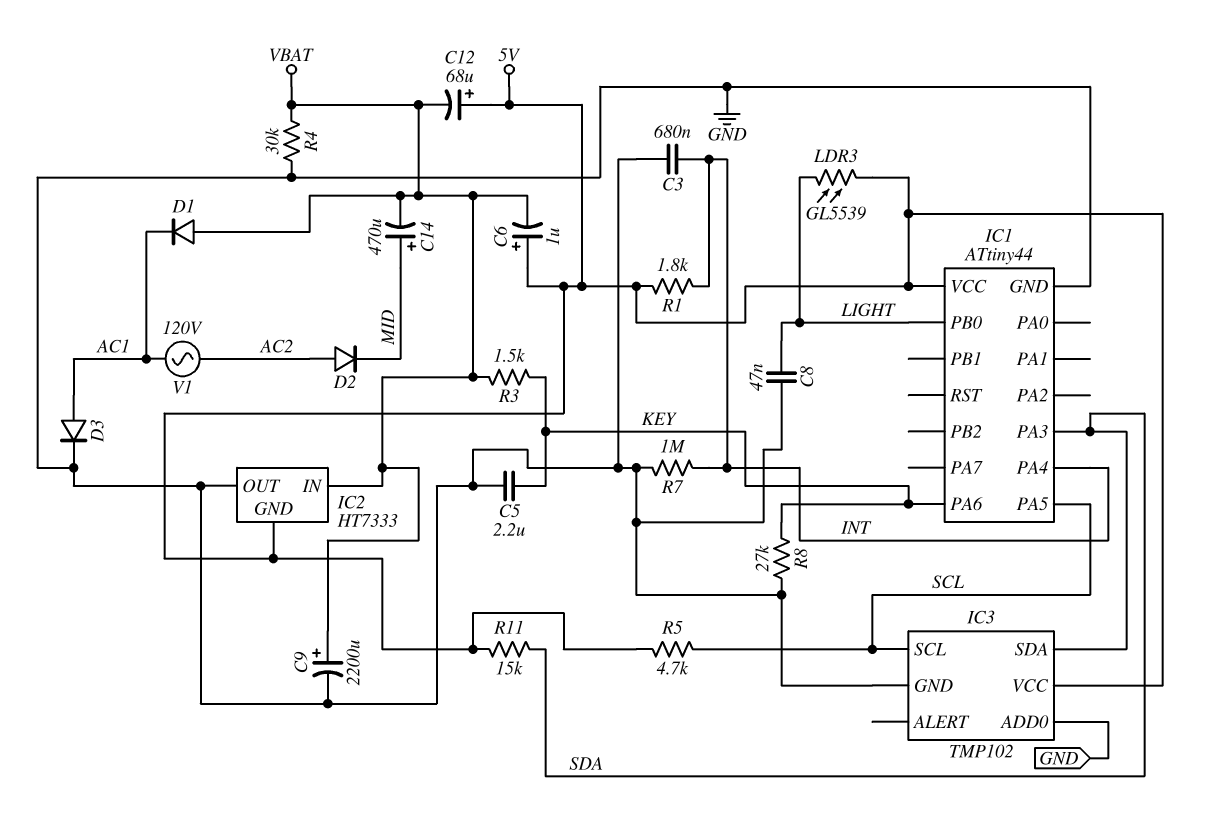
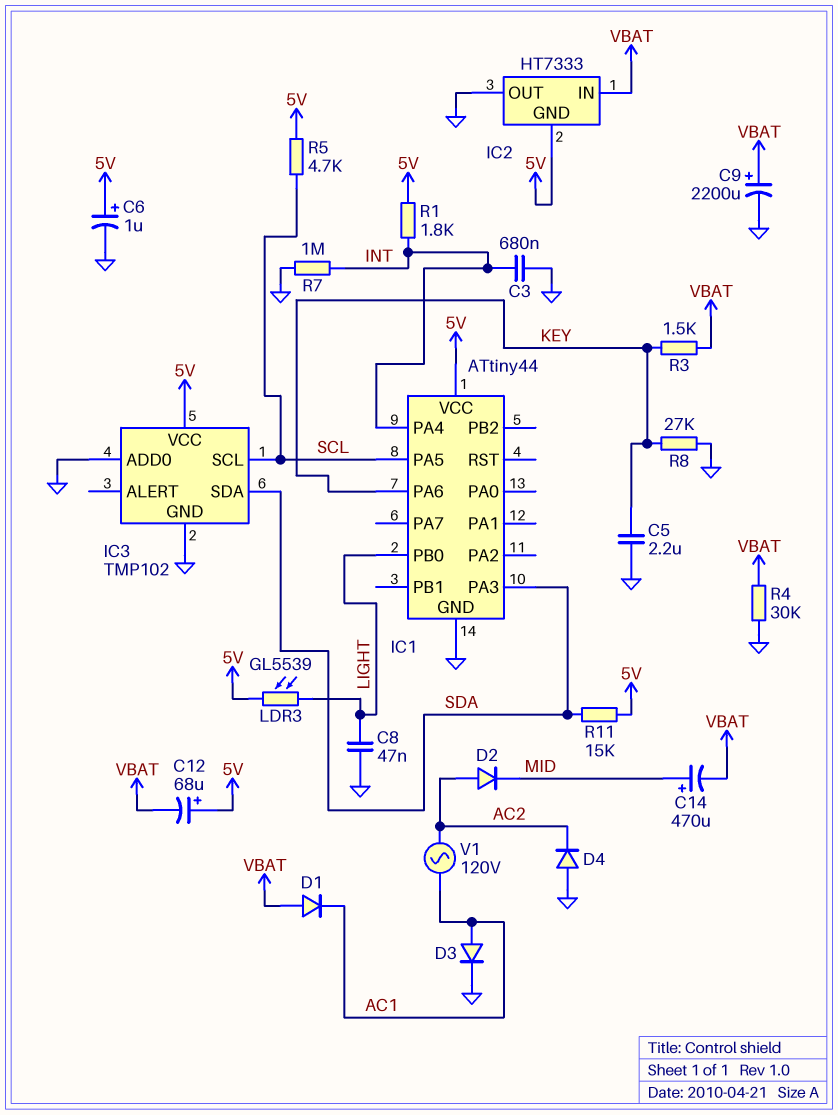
C6: 1uF (plus 5V, minus VBAT) -> 1uF (plus 5V, minus GND)
D4: none -> diode (A GND, K AC2)

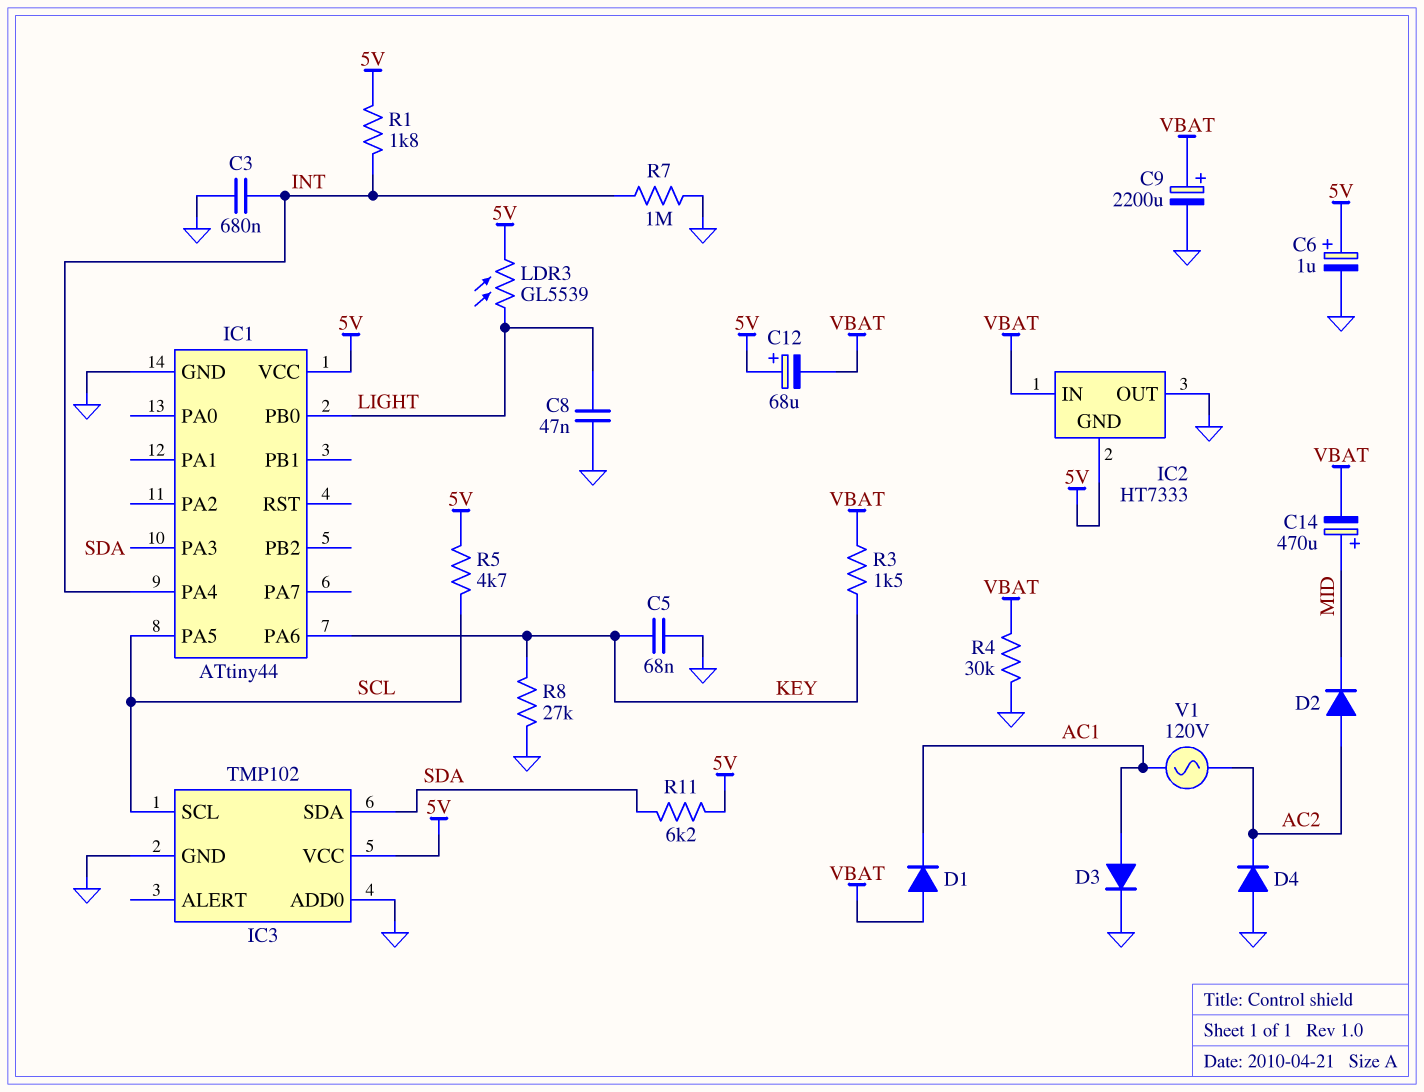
C5: 2.2uF (GND, KEY) -> 68nF (GND, KEY)
R11: 15k (5V, SDA) -> 6.2k (5V, SDA)

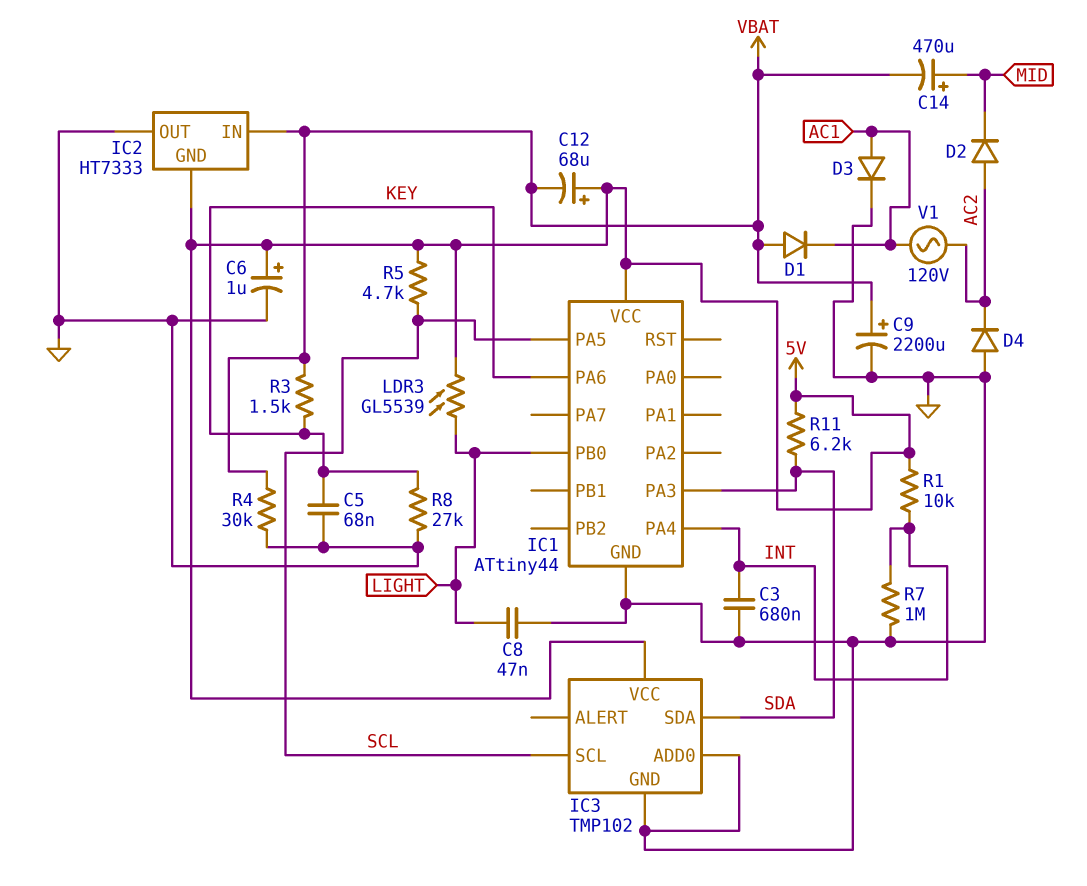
R1: 1.8k (5V, INT) -> 10k (5V, INT)

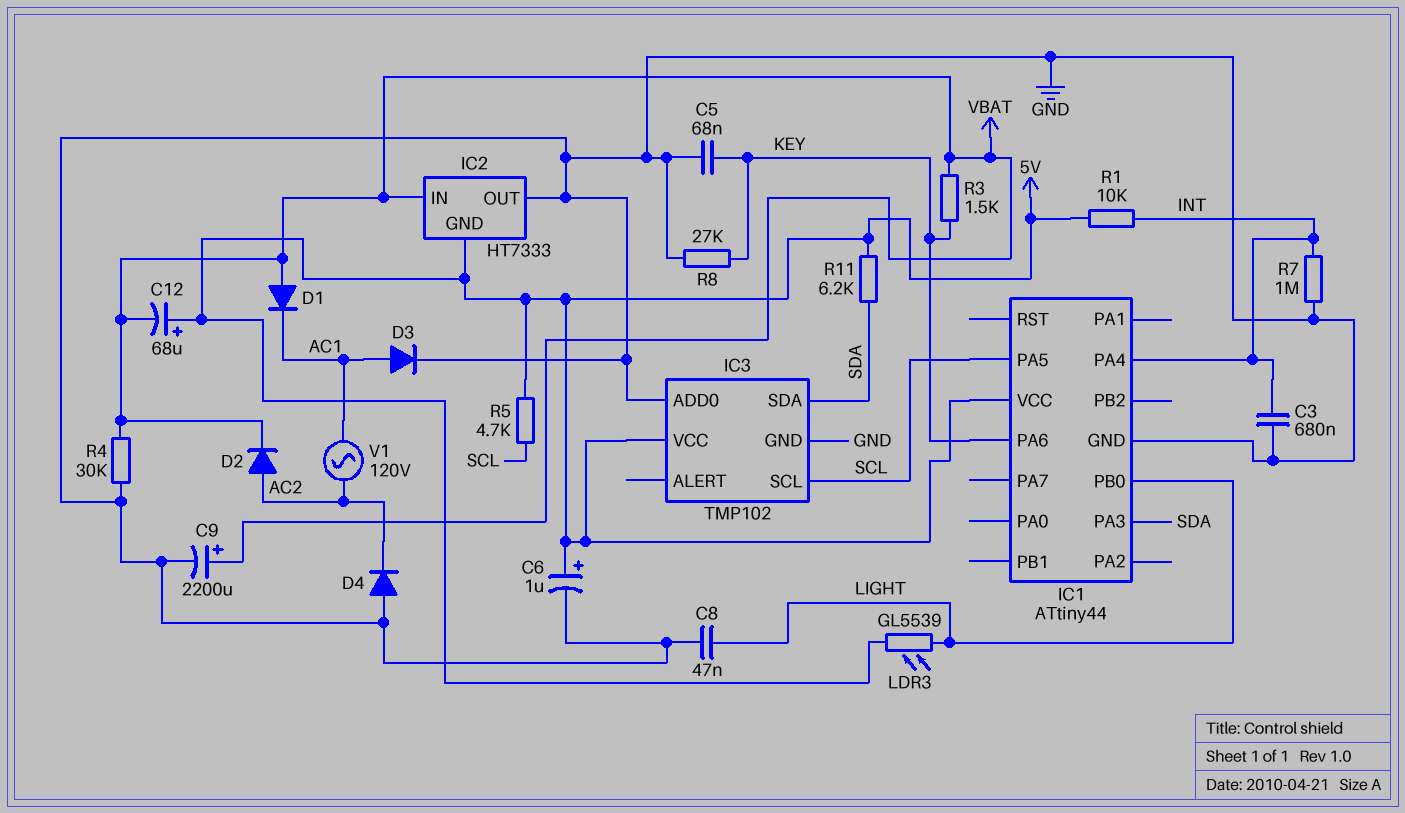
C14: 470uF (plus MID, minus VBAT) -> none
D2: diode (A AC2, K MID) -> diode (A AC2, K VBAT)

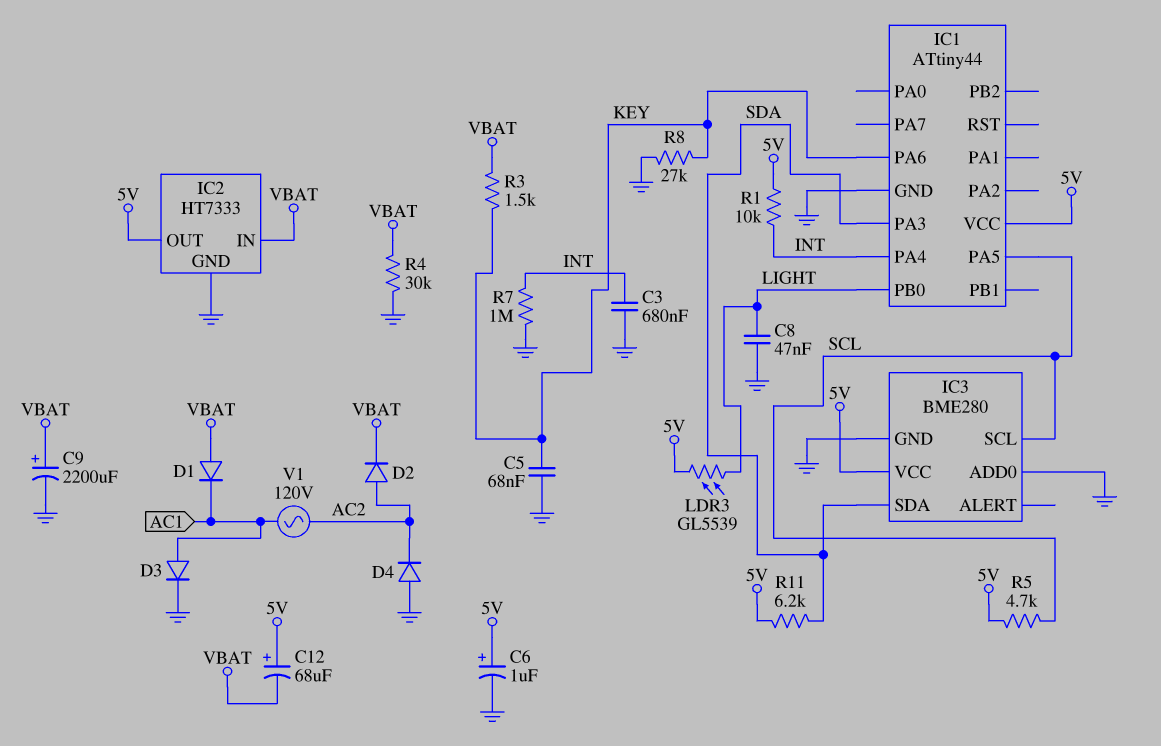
IC2 pin GND: 5V -> GND
IC2 pin OUT: GND -> 5V
IC3: TMP102 -> BME280

